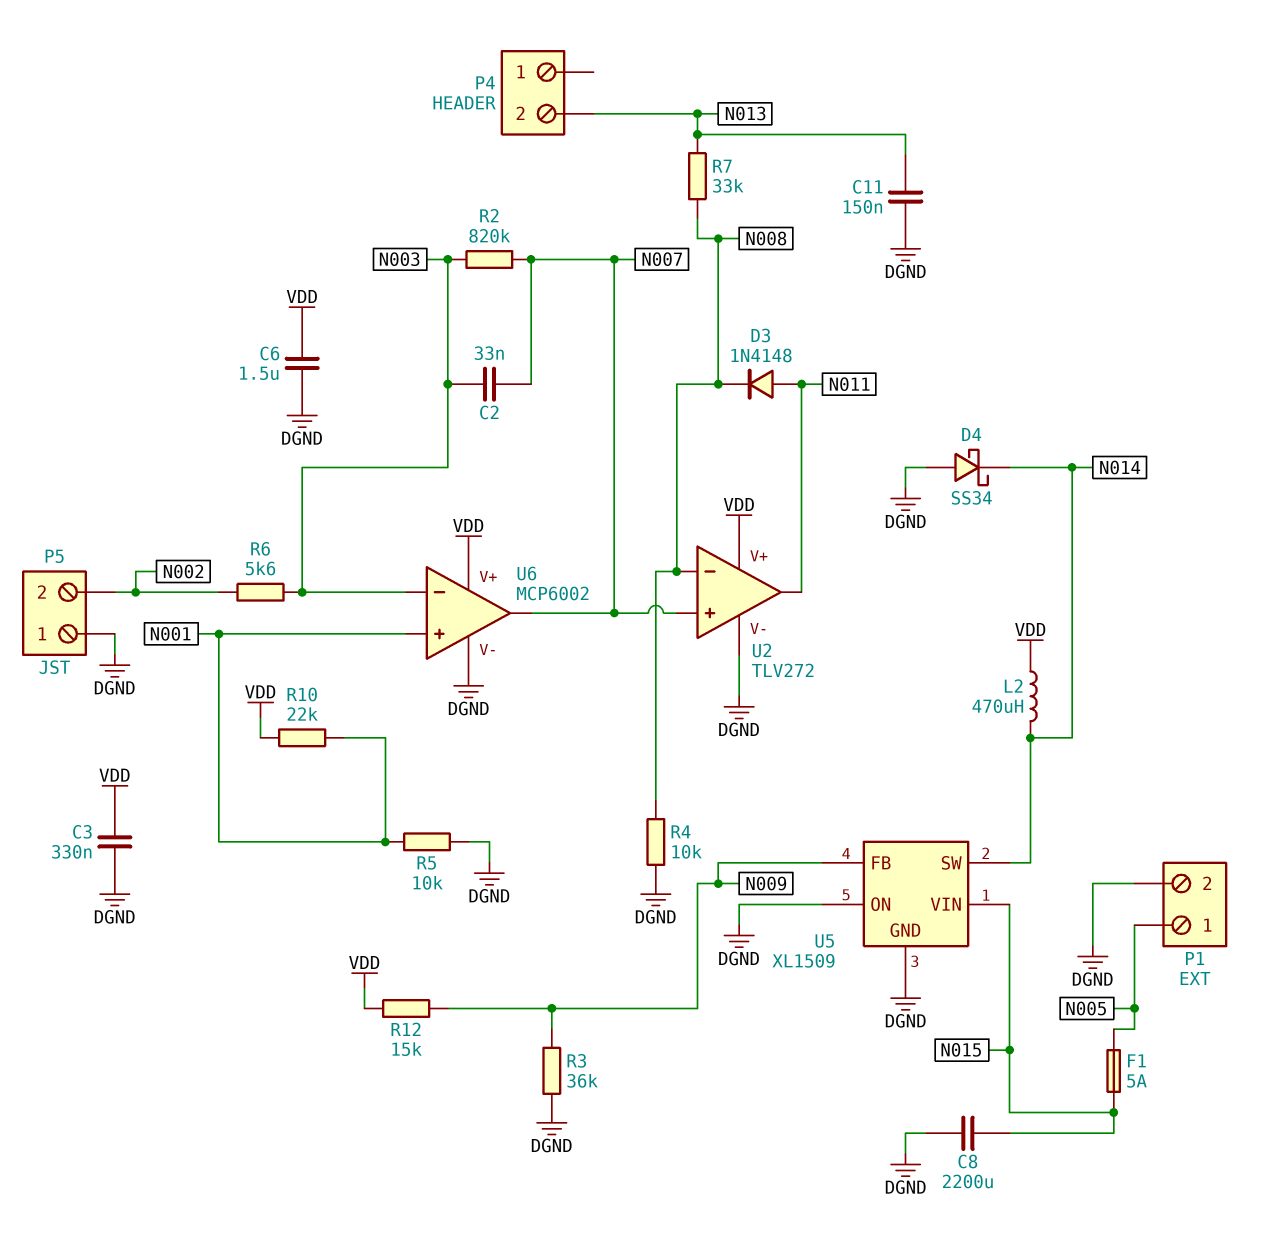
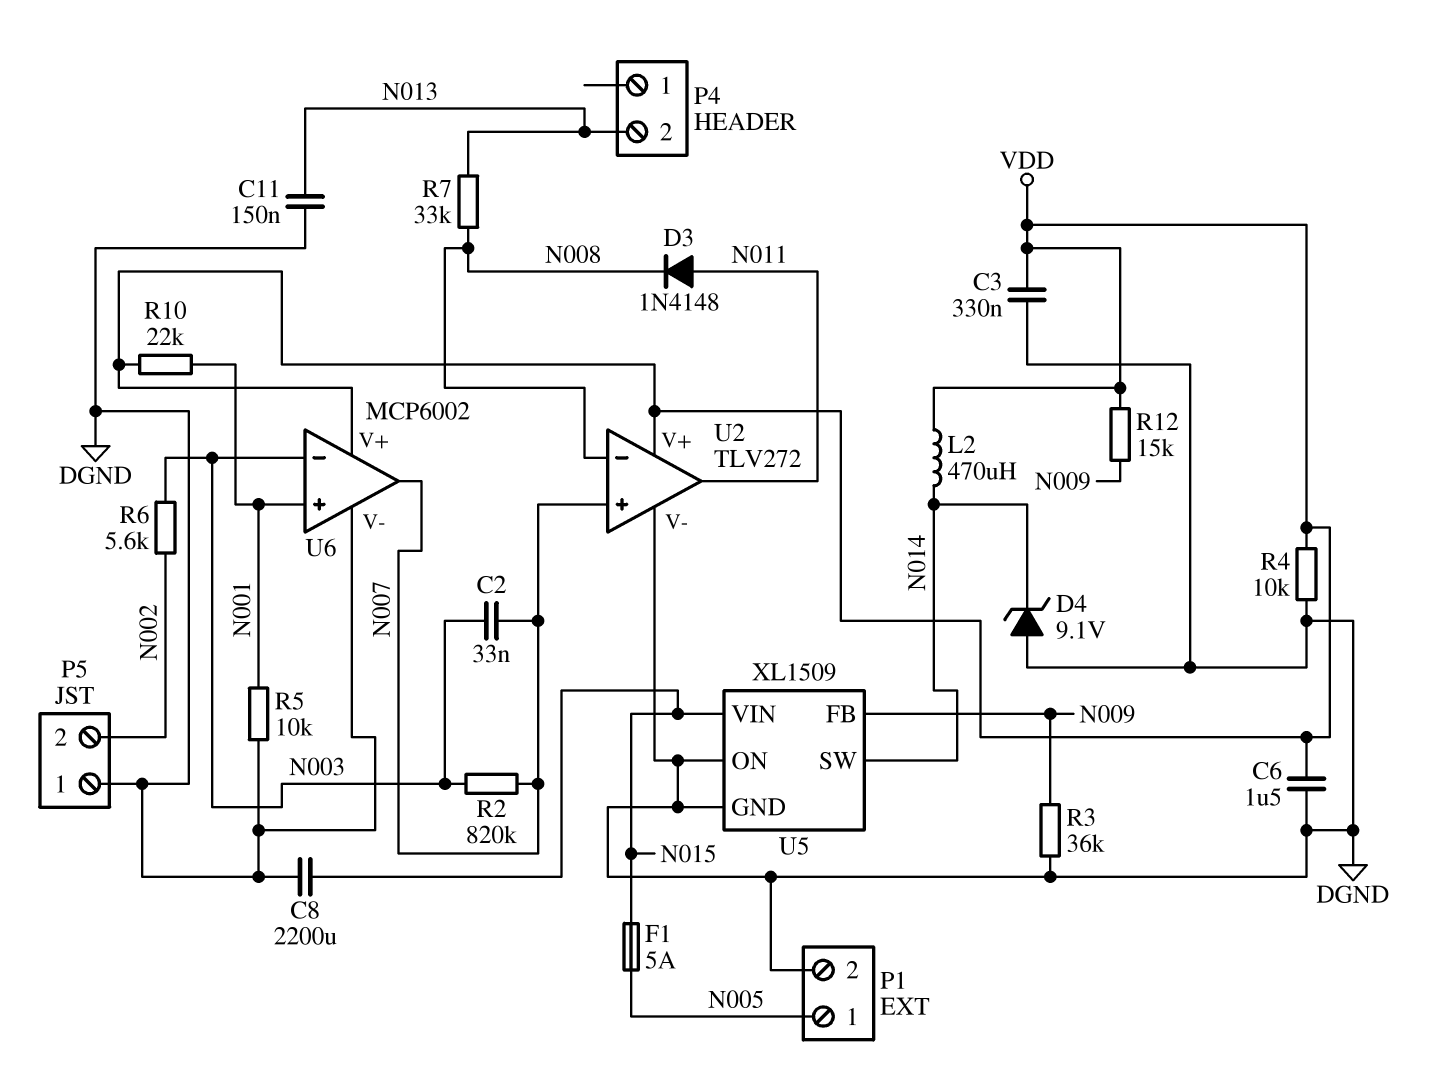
D4: schottky SS34 (A DGND, K N014) -> zener 9.1V (A DGND, K N014)
R4: 10k (DGND, N008) -> 10k (DGND, VDD)

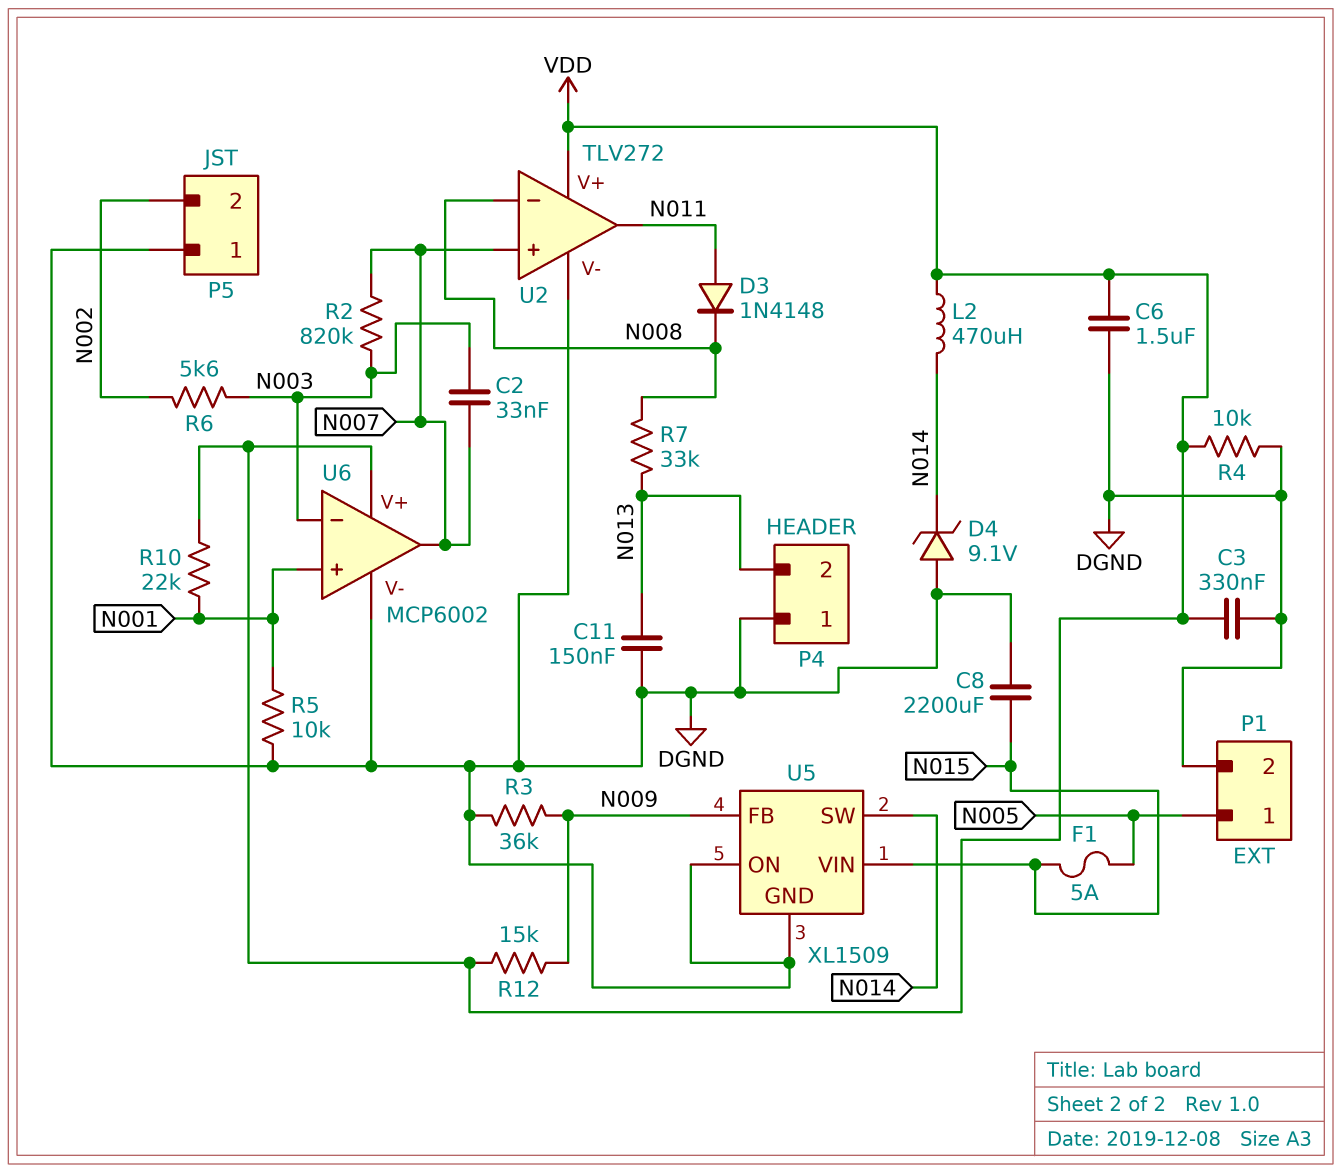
P4 pin 1: none -> DGND

